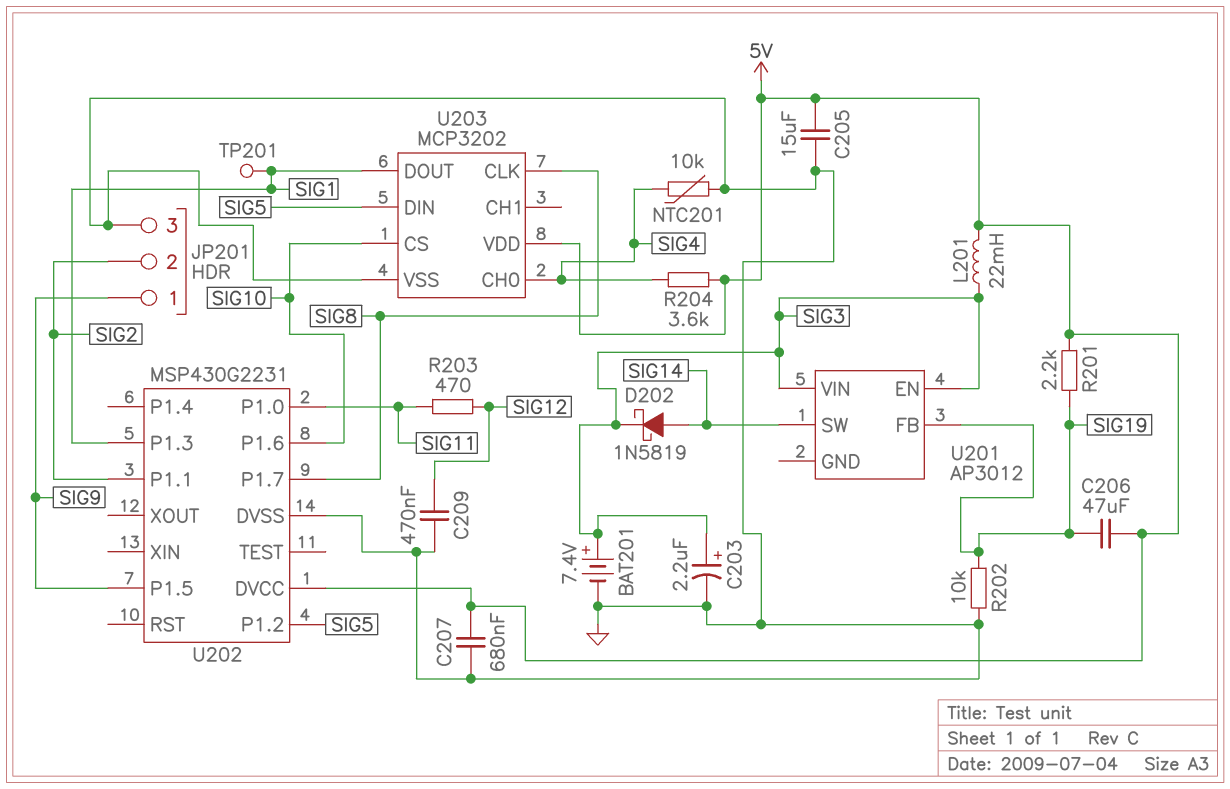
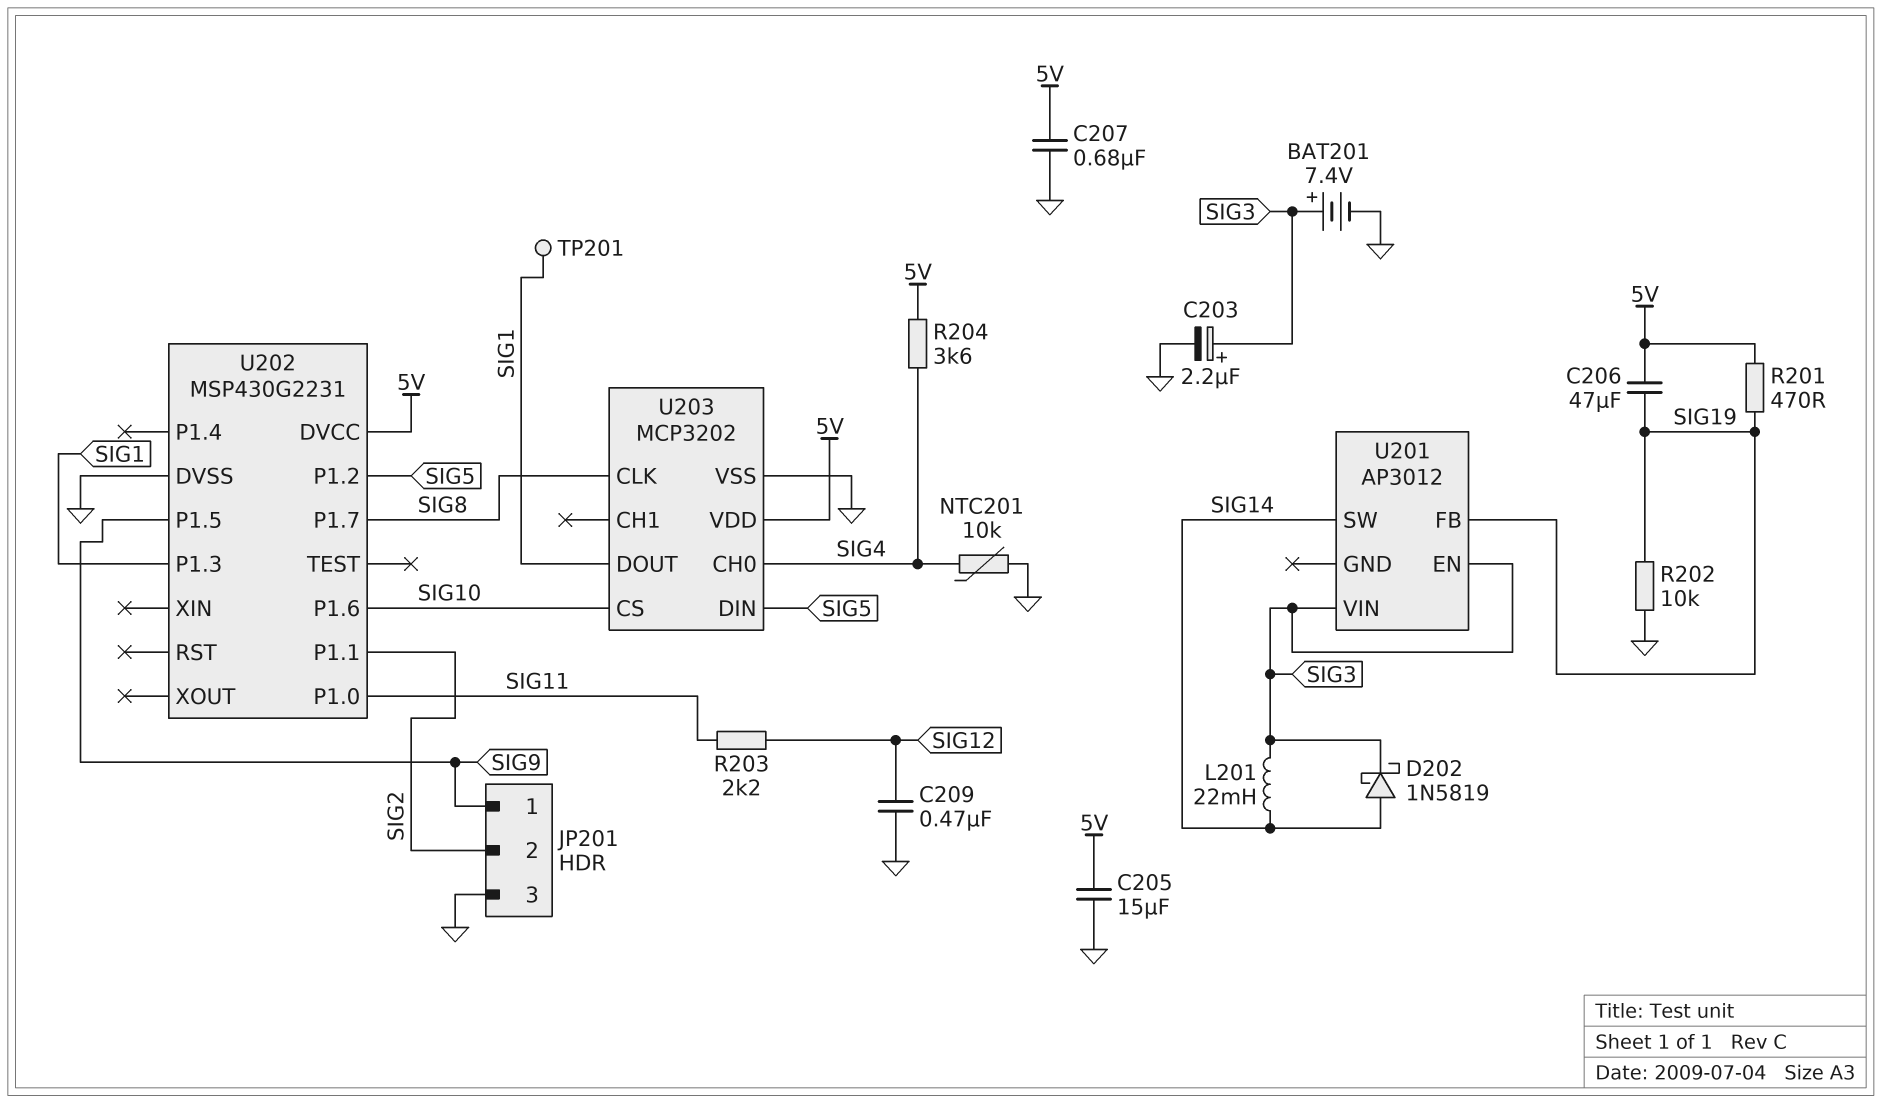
L201: 22mH (5V, SIG3) -> 22mH (SIG3, SIG14)
R201: 2.2k (5V, SIG19) -> 470 (5V, SIG19)
R203: 470 (SIG11, SIG12) -> 2.2k (SIG11, SIG12)

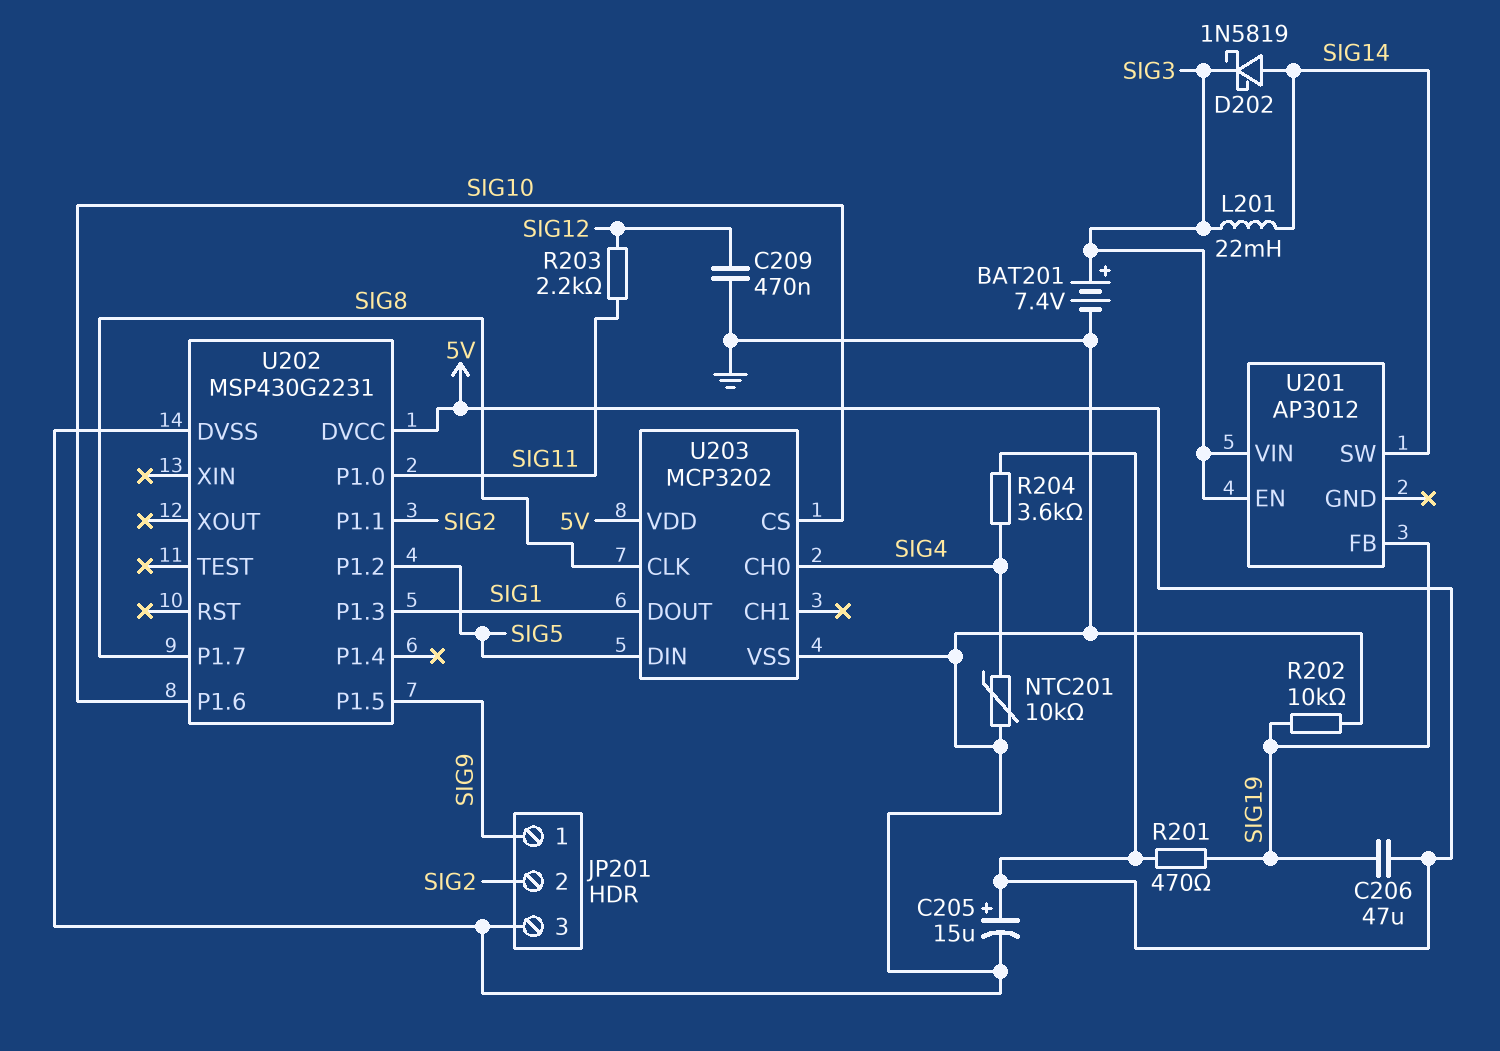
C203: 2.2uF (plus SIG3, minus GND) -> none
C205: 15uF (5V, GND) -> 15uF (plus 5V, minus GND)
C207: 680nF (5V, GND) -> none
TP201: test point (SIG1) -> none

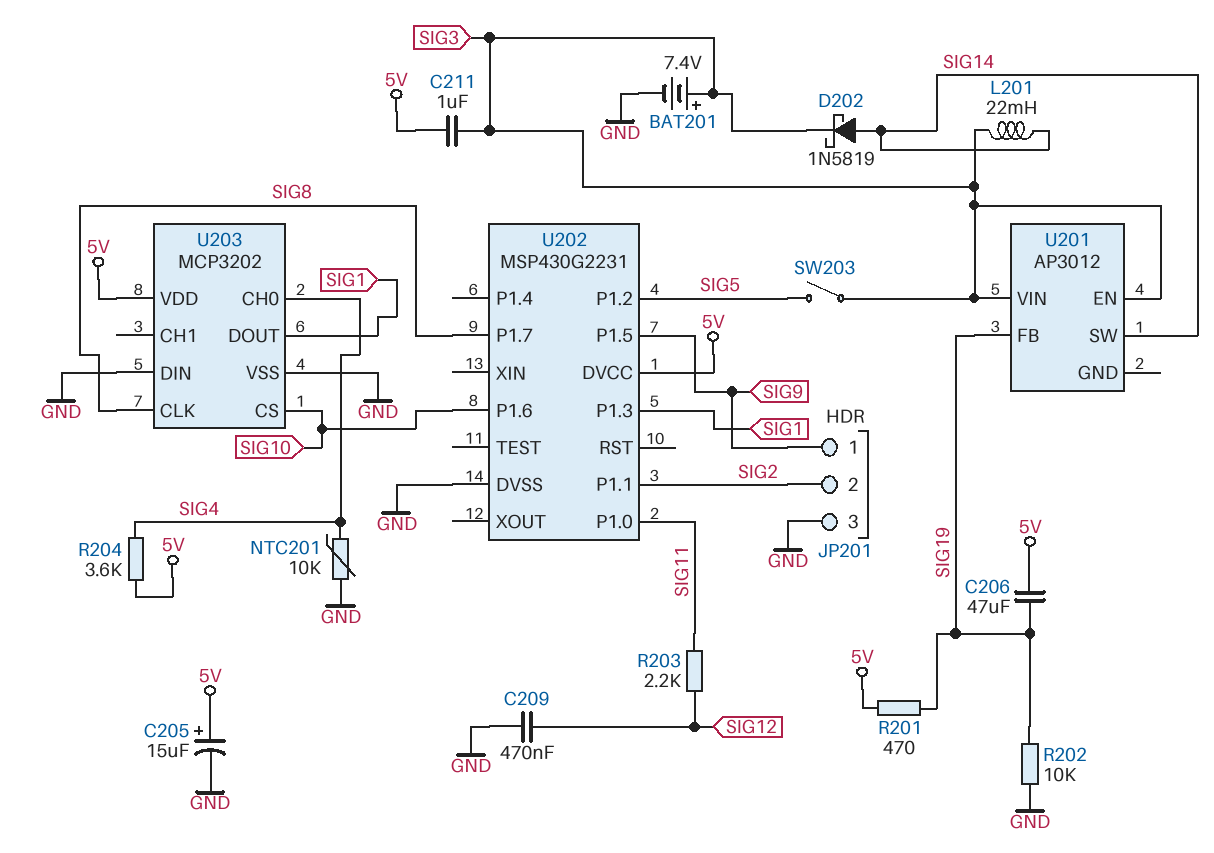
C211: none -> 1uF (5V, SIG3)
SW203: none -> switch (SIG3, SIG5)
U203 pin DIN: SIG5 -> GND

